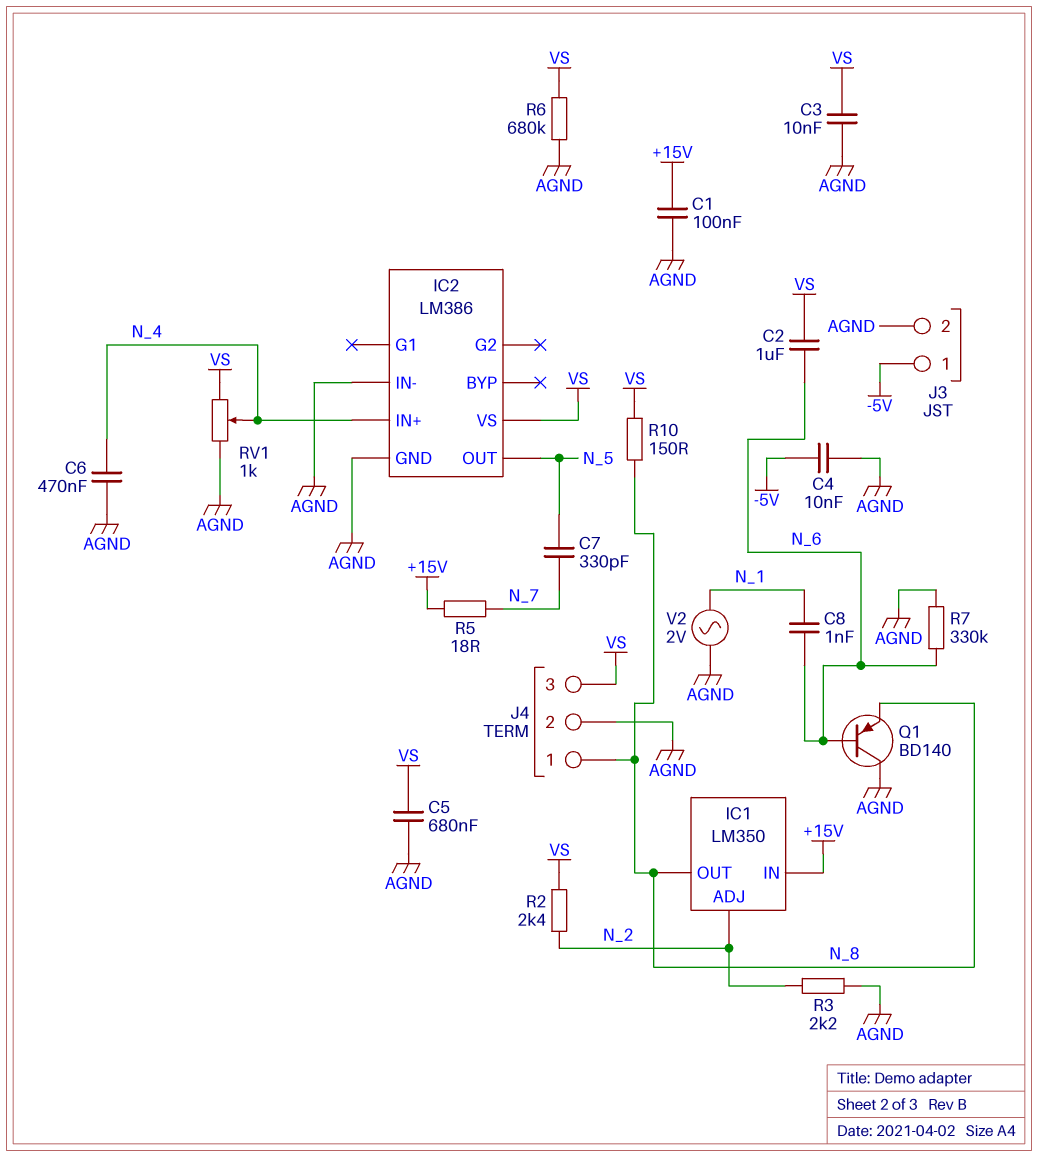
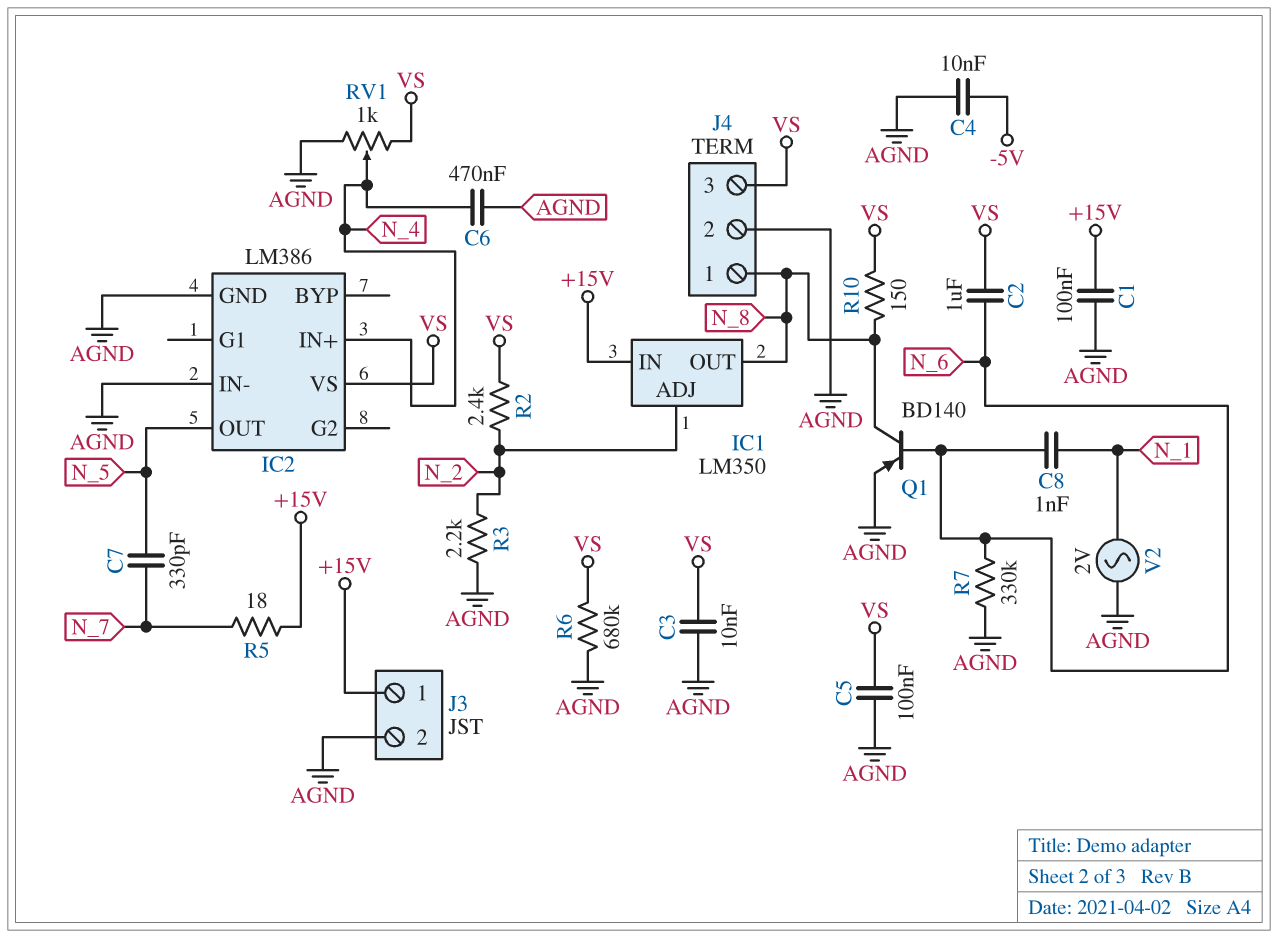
C5: 680nF (AGND, VS) -> 100nF (AGND, VS)
J3 pin 1: -5V -> +15V
Q1: PNP BD140 (B N_6, C AGND, E N_8) -> PNP BD140 (B N_6, C N_8, E AGND)

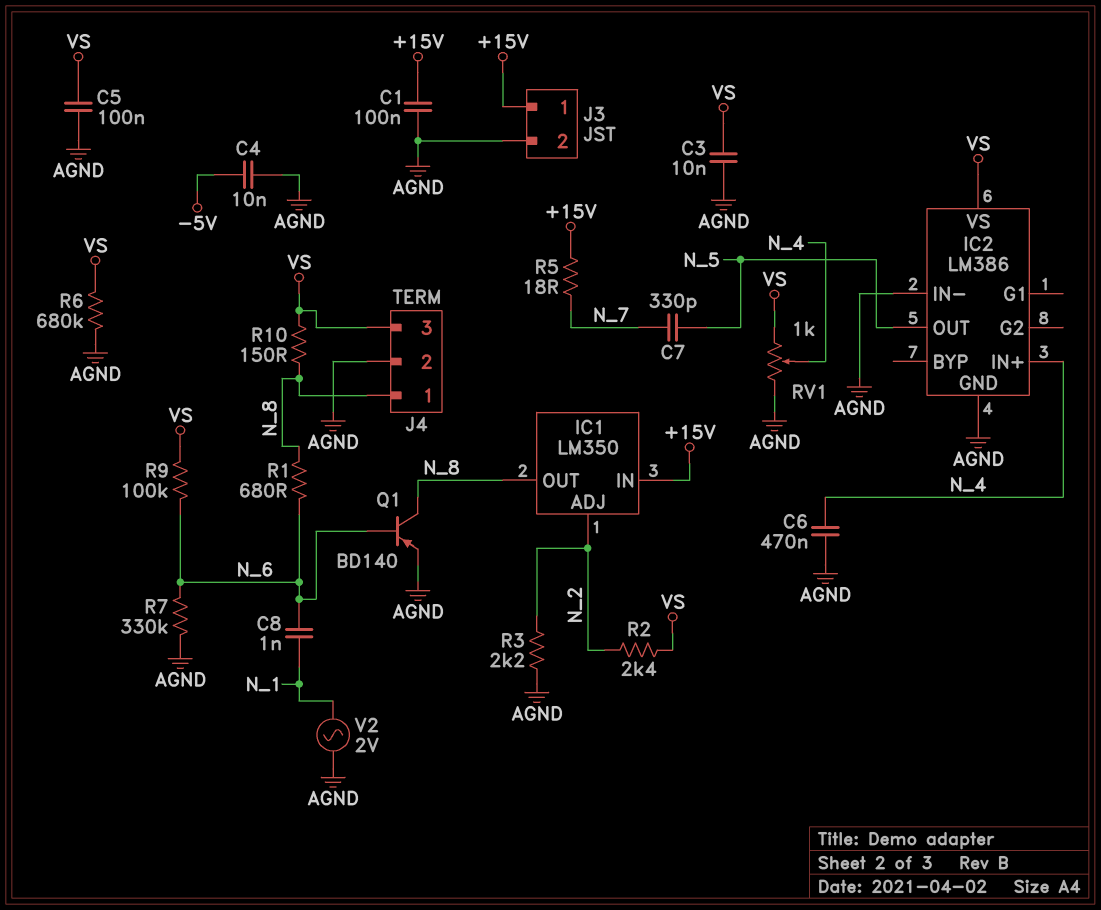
C2: 1uF (N_6, VS) -> none
R1: none -> 680 (N_6, N_8)
R9: none -> 100k (N_6, VS)

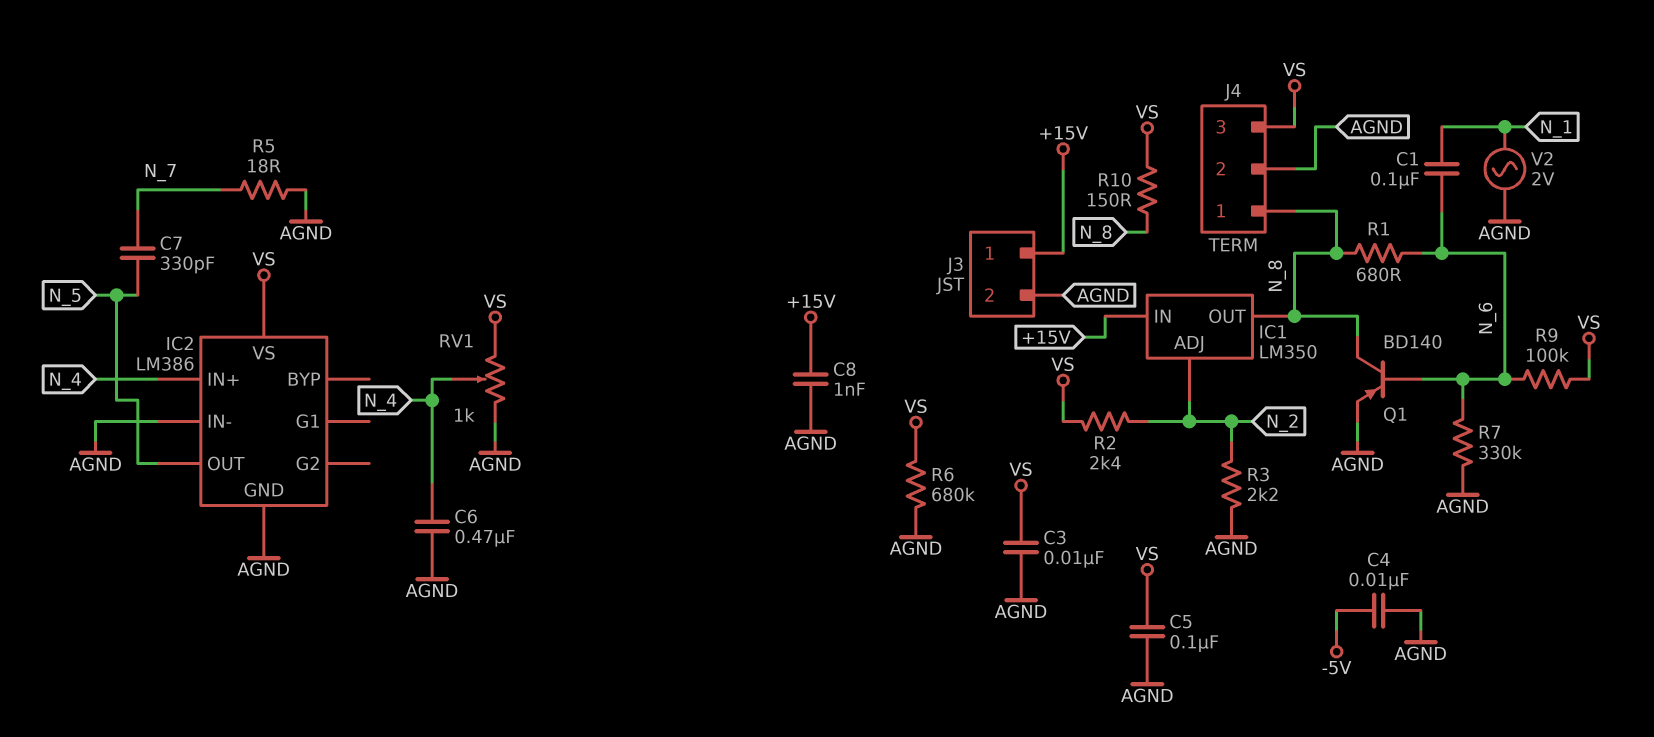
C1: 100nF (+15V, AGND) -> 100nF (N_1, N_6)
C8: 1nF (N_1, N_6) -> 1nF (+15V, AGND)
R5: 18 (+15V, N_7) -> 18 (AGND, N_7)

